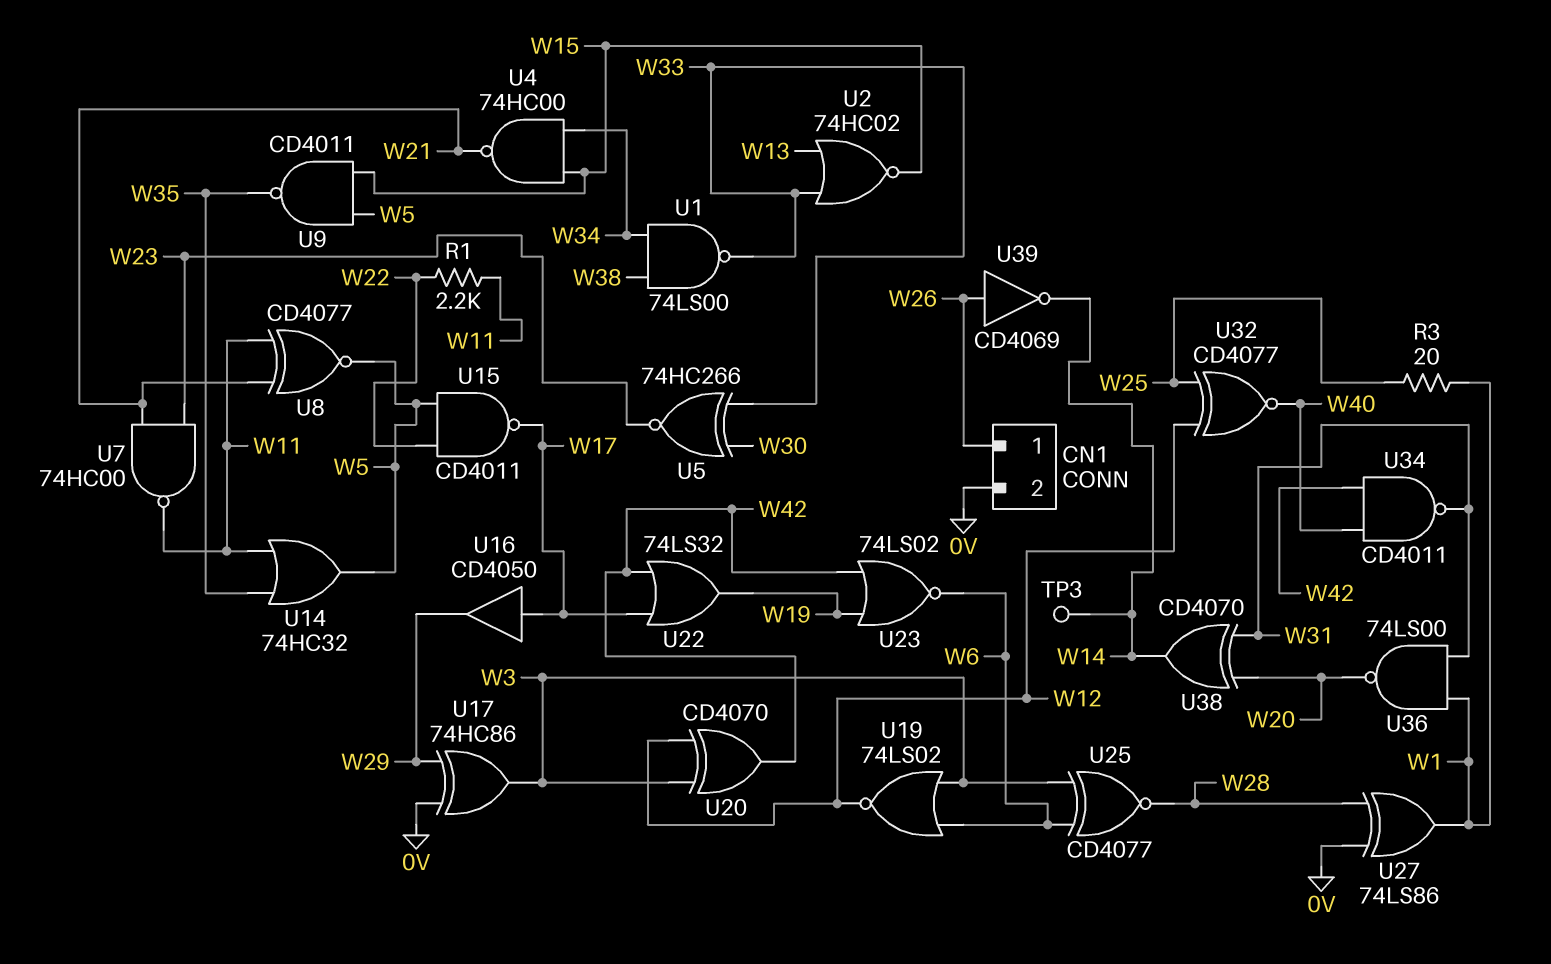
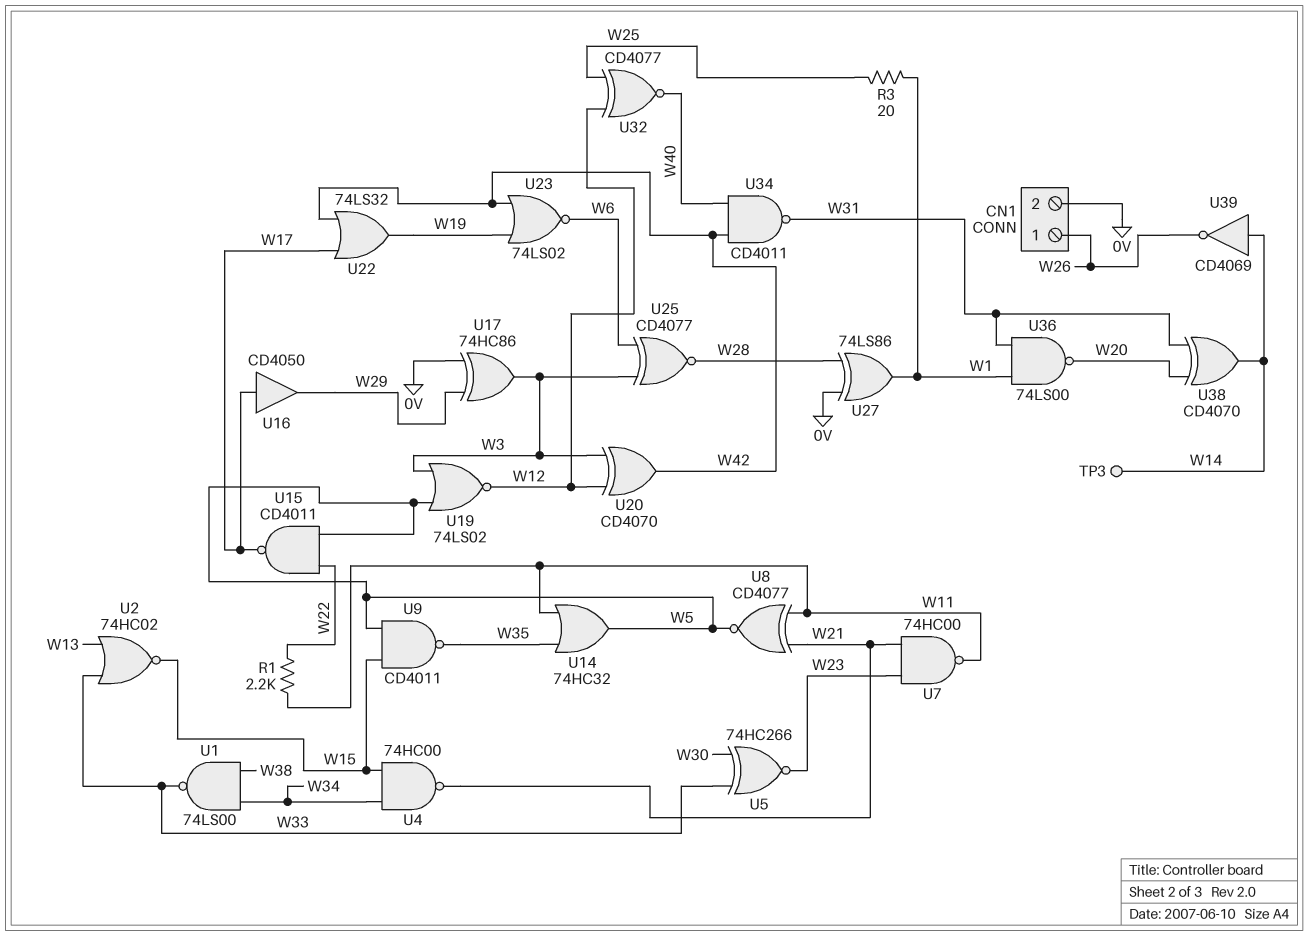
U19: NOR 74LS02 (in W3, in W6, out W12) -> NOR 74LS02 (in W3, in W5, out W12)
U39: NOT CD4069 (in W26, out W14) -> NOT CD4069 (in W14, out W26)

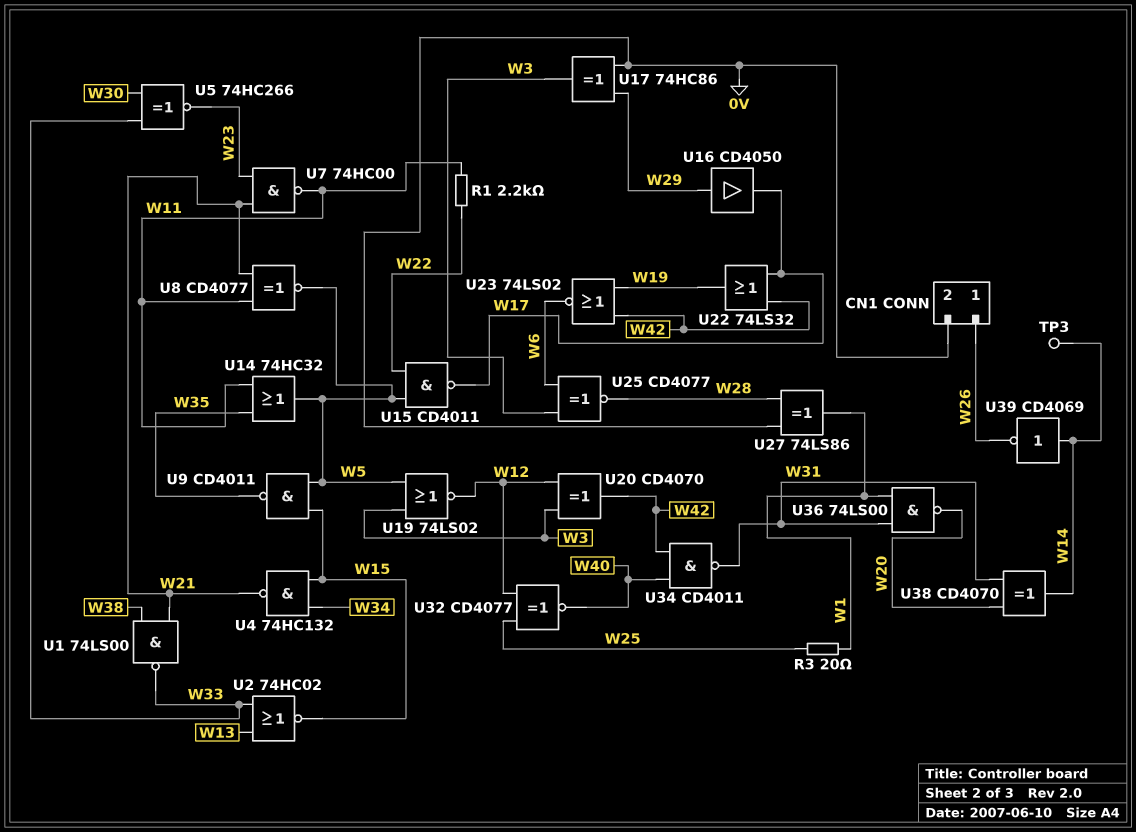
U1: NAND 74LS00 (in W34, in W38, out W33) -> NAND 74LS00 (in W21, in W38, out W33)
U4: NAND 74HC00 (in W15, in W34, out W21) -> NAND 74HC132 (in W15, in W34, out W21)
U16: buffer CD4050 (in W17, out W29) -> buffer CD4050 (in W29, out W17)

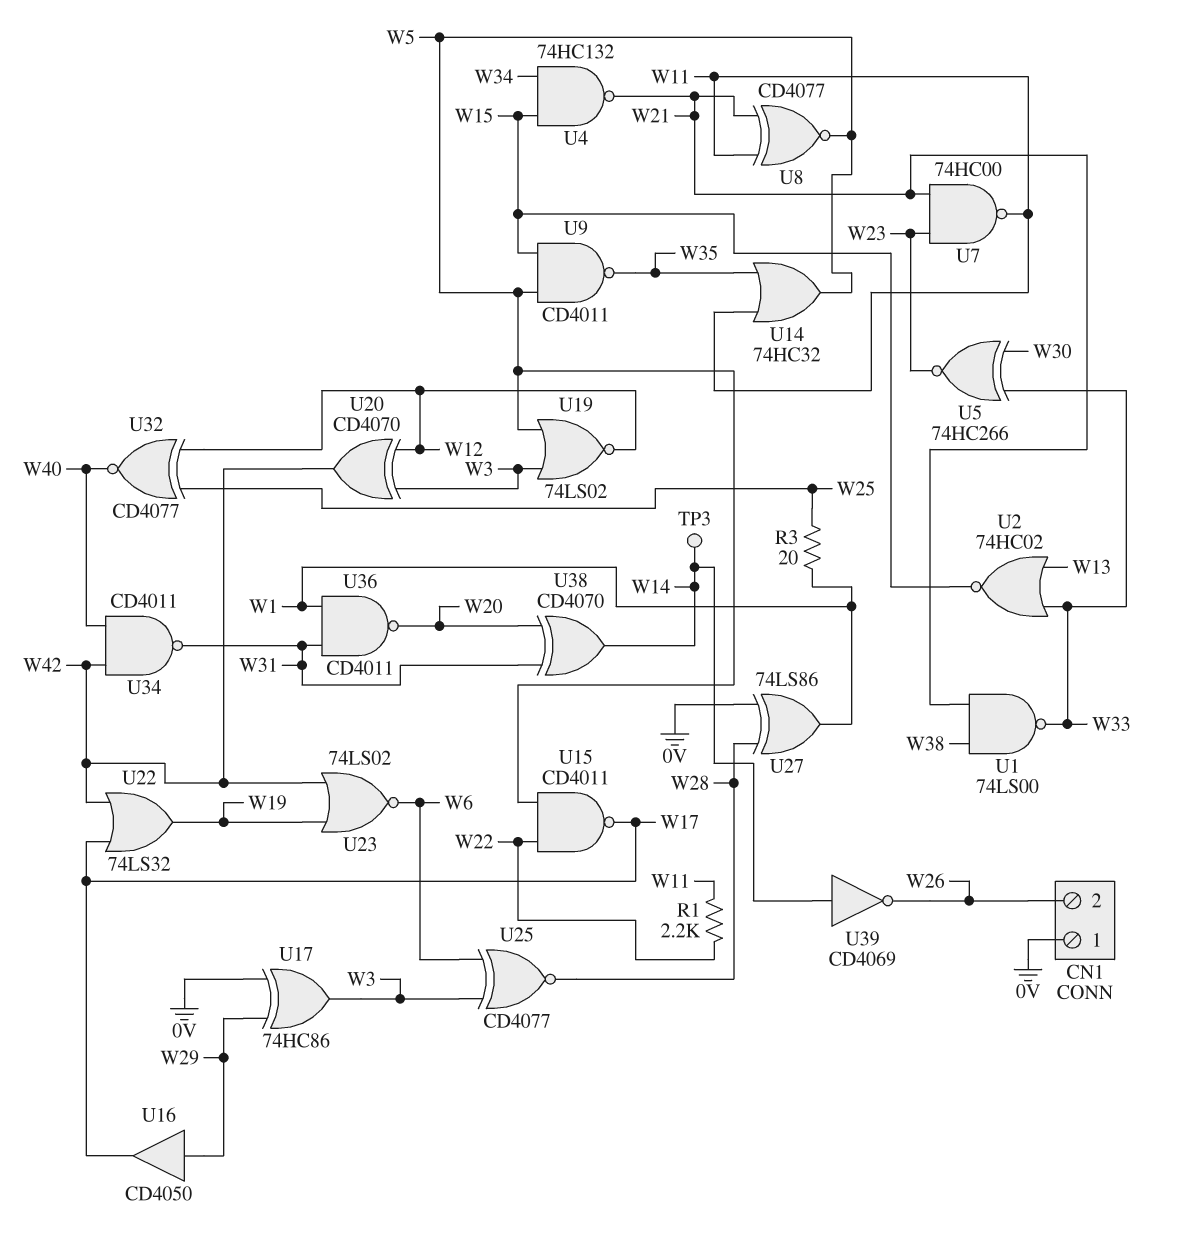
CN1 pin 1: W26 -> 0V
CN1 pin 2: 0V -> W26
U36: NAND 74LS00 (in W1, in W31, out W20) -> NAND CD4011 (in W1, in W31, out W20)

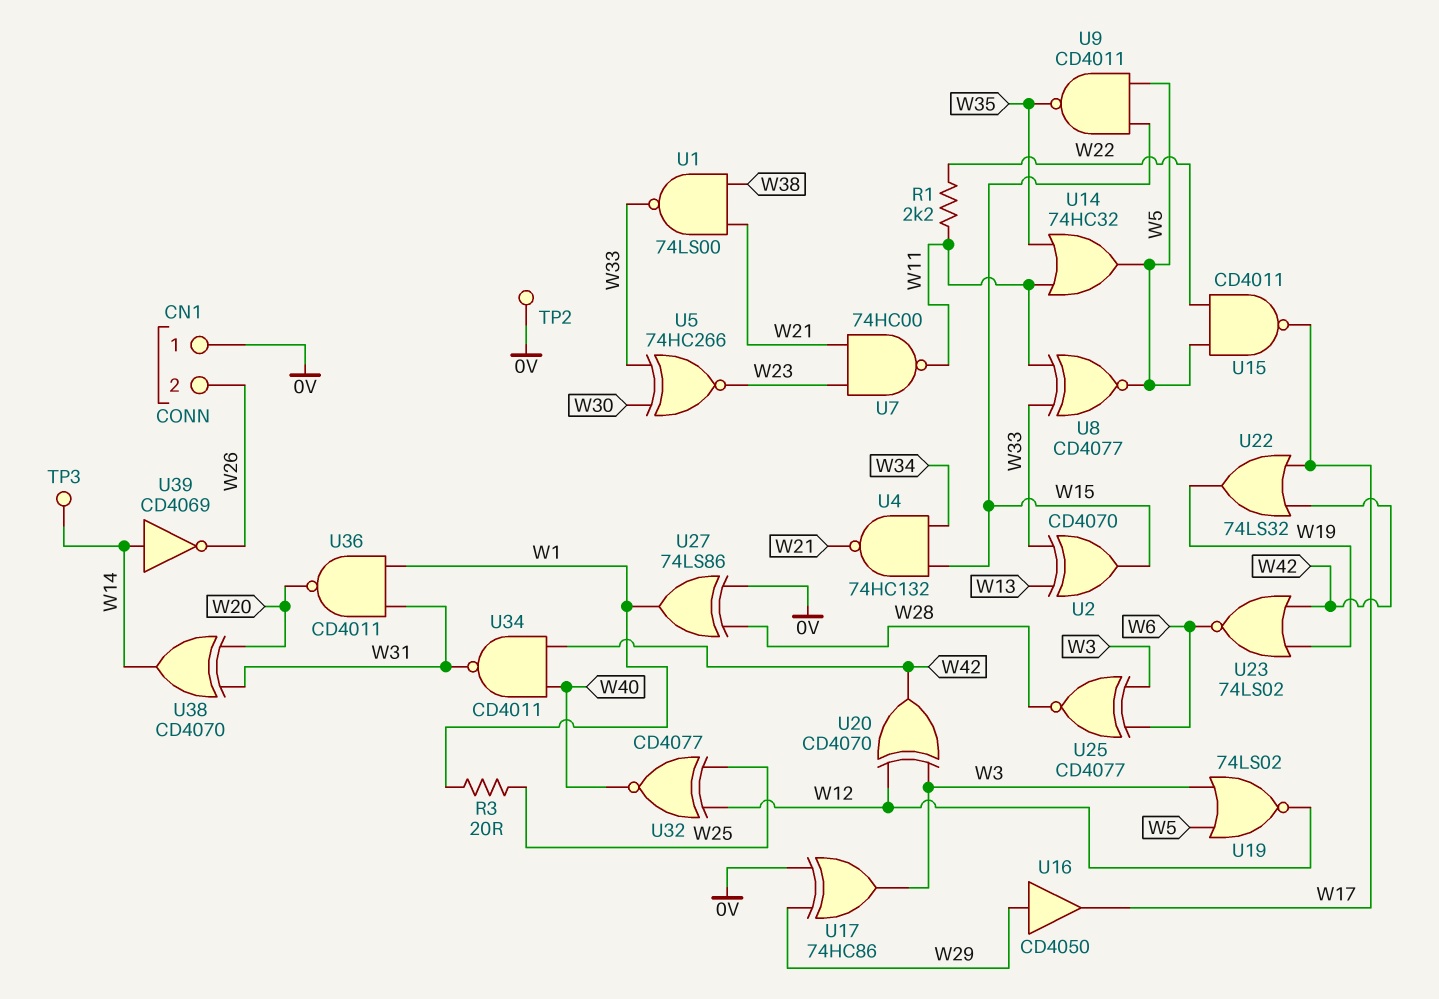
TP2: none -> test point (0V)
U2: NOR 74HC02 (in W13, in W33, out W15) -> XOR CD4070 (in W13, in W33, out W15)
U8: XNOR CD4077 (in W11, in W21, out W5) -> XNOR CD4077 (in W11, in W33, out W5)

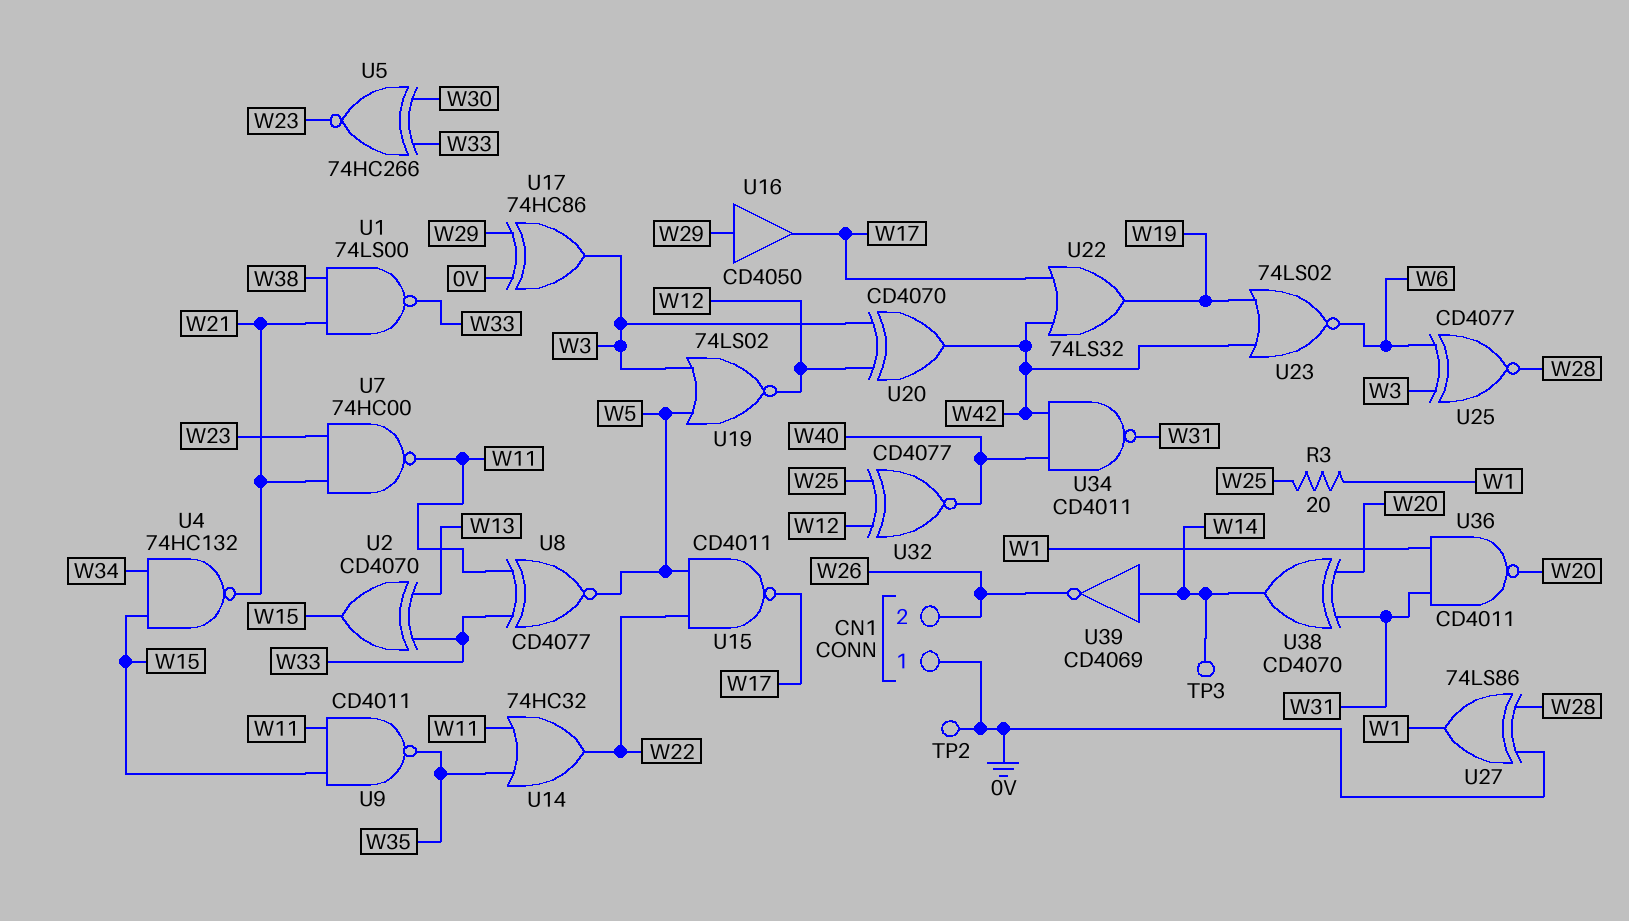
R1: 2.2k (W11, W22) -> none
U9: NAND CD4011 (in W5, in W15, out W35) -> NAND CD4011 (in W11, in W15, out W35)
U14: OR 74HC32 (in W11, in W35, out W5) -> OR 74HC32 (in W11, in W35, out W22)

